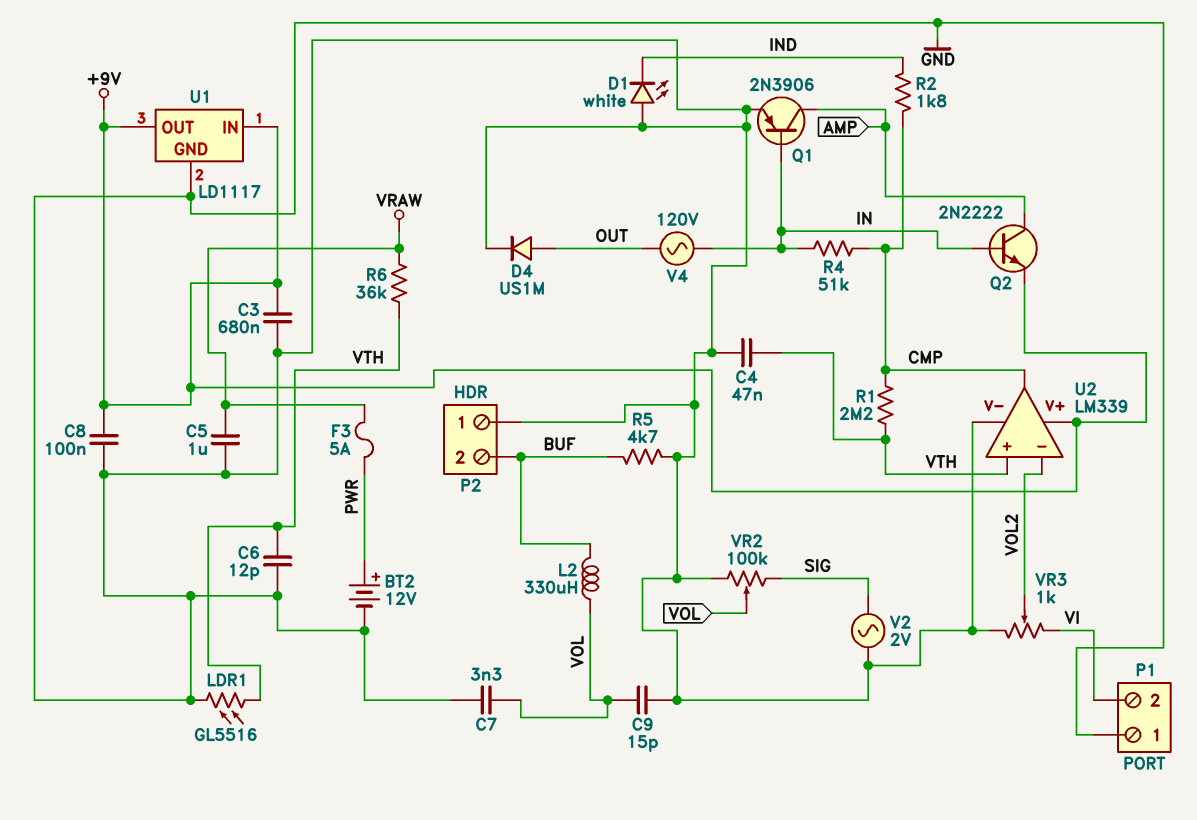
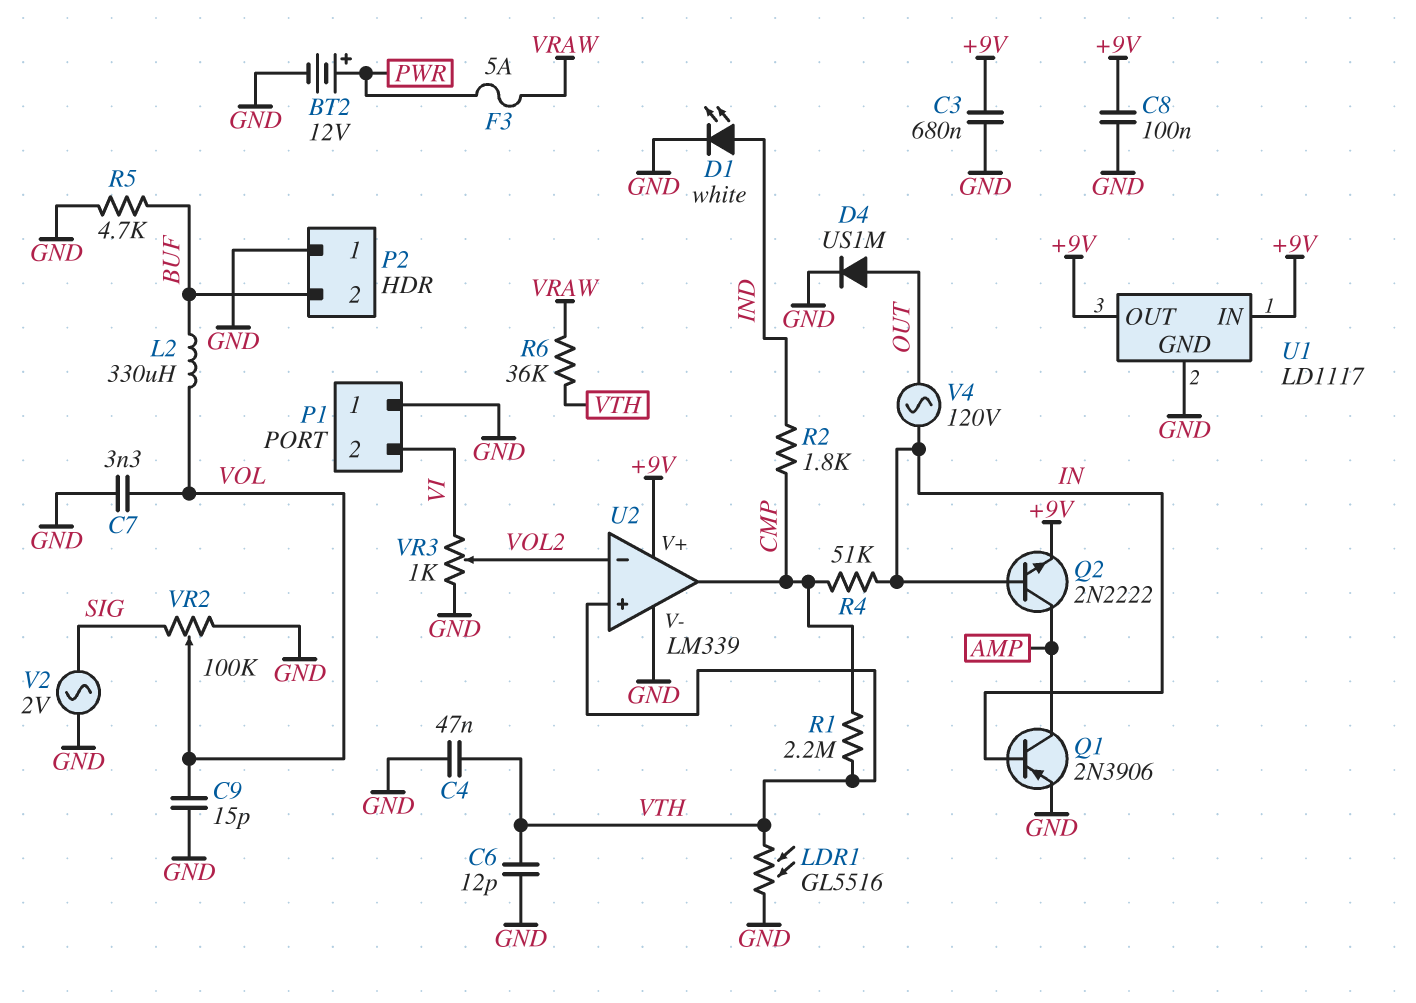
C5: 1uF (GND, VRAW) -> none
D1: LED white (A GND, K IND) -> LED white (A IND, K GND)

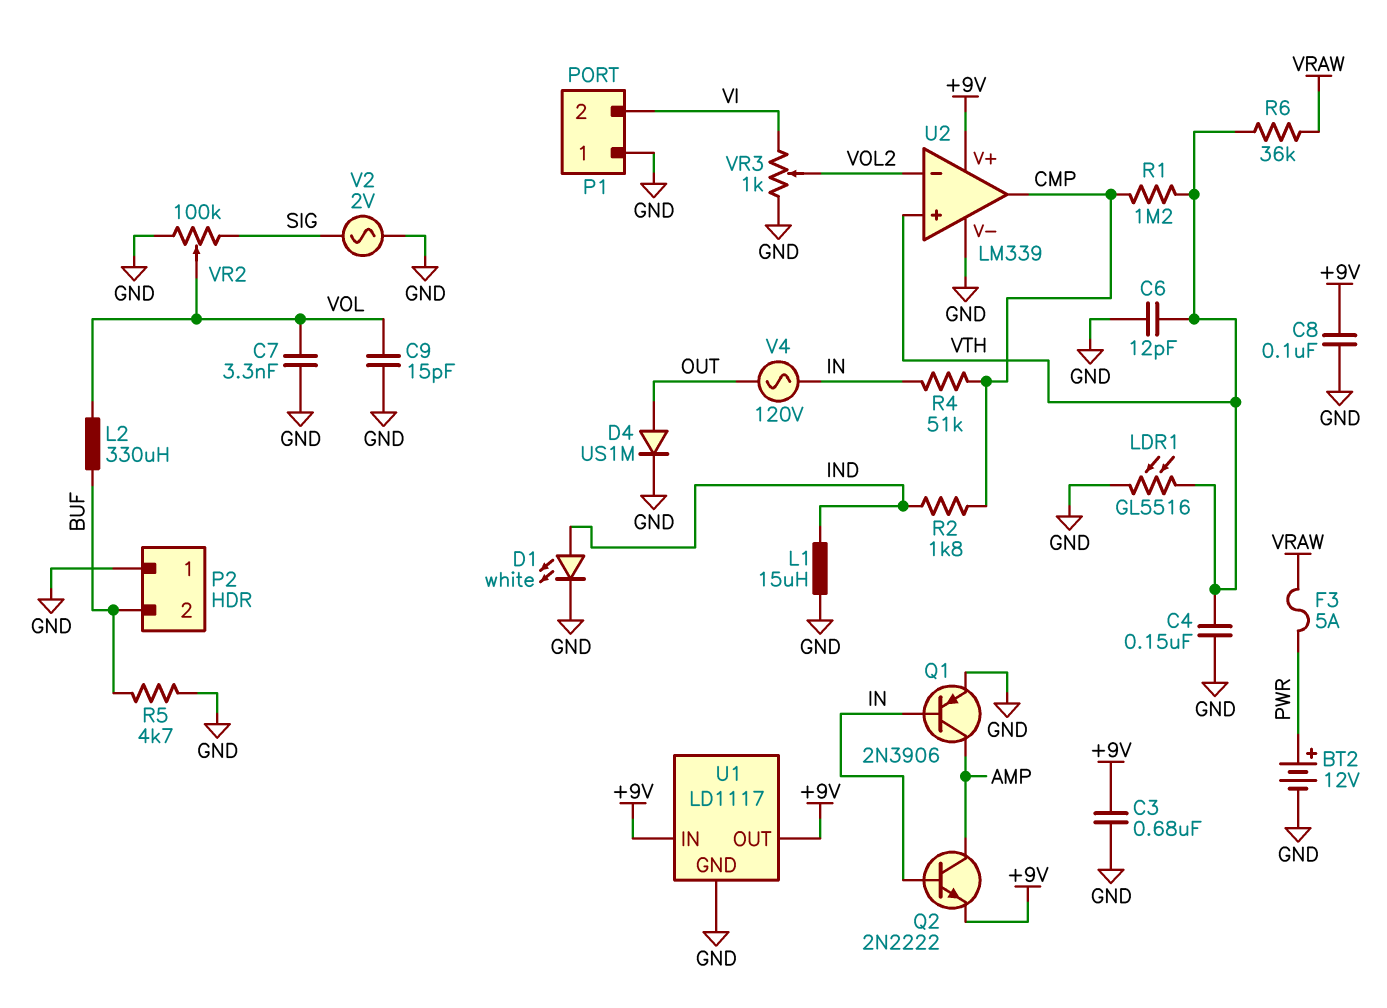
C4: 47nF (GND, VTH) -> 150nF (GND, VTH)
L1: none -> 15uH (GND, IND)
R1: 2.2M (CMP, VTH) -> 1.2M (CMP, VTH)

